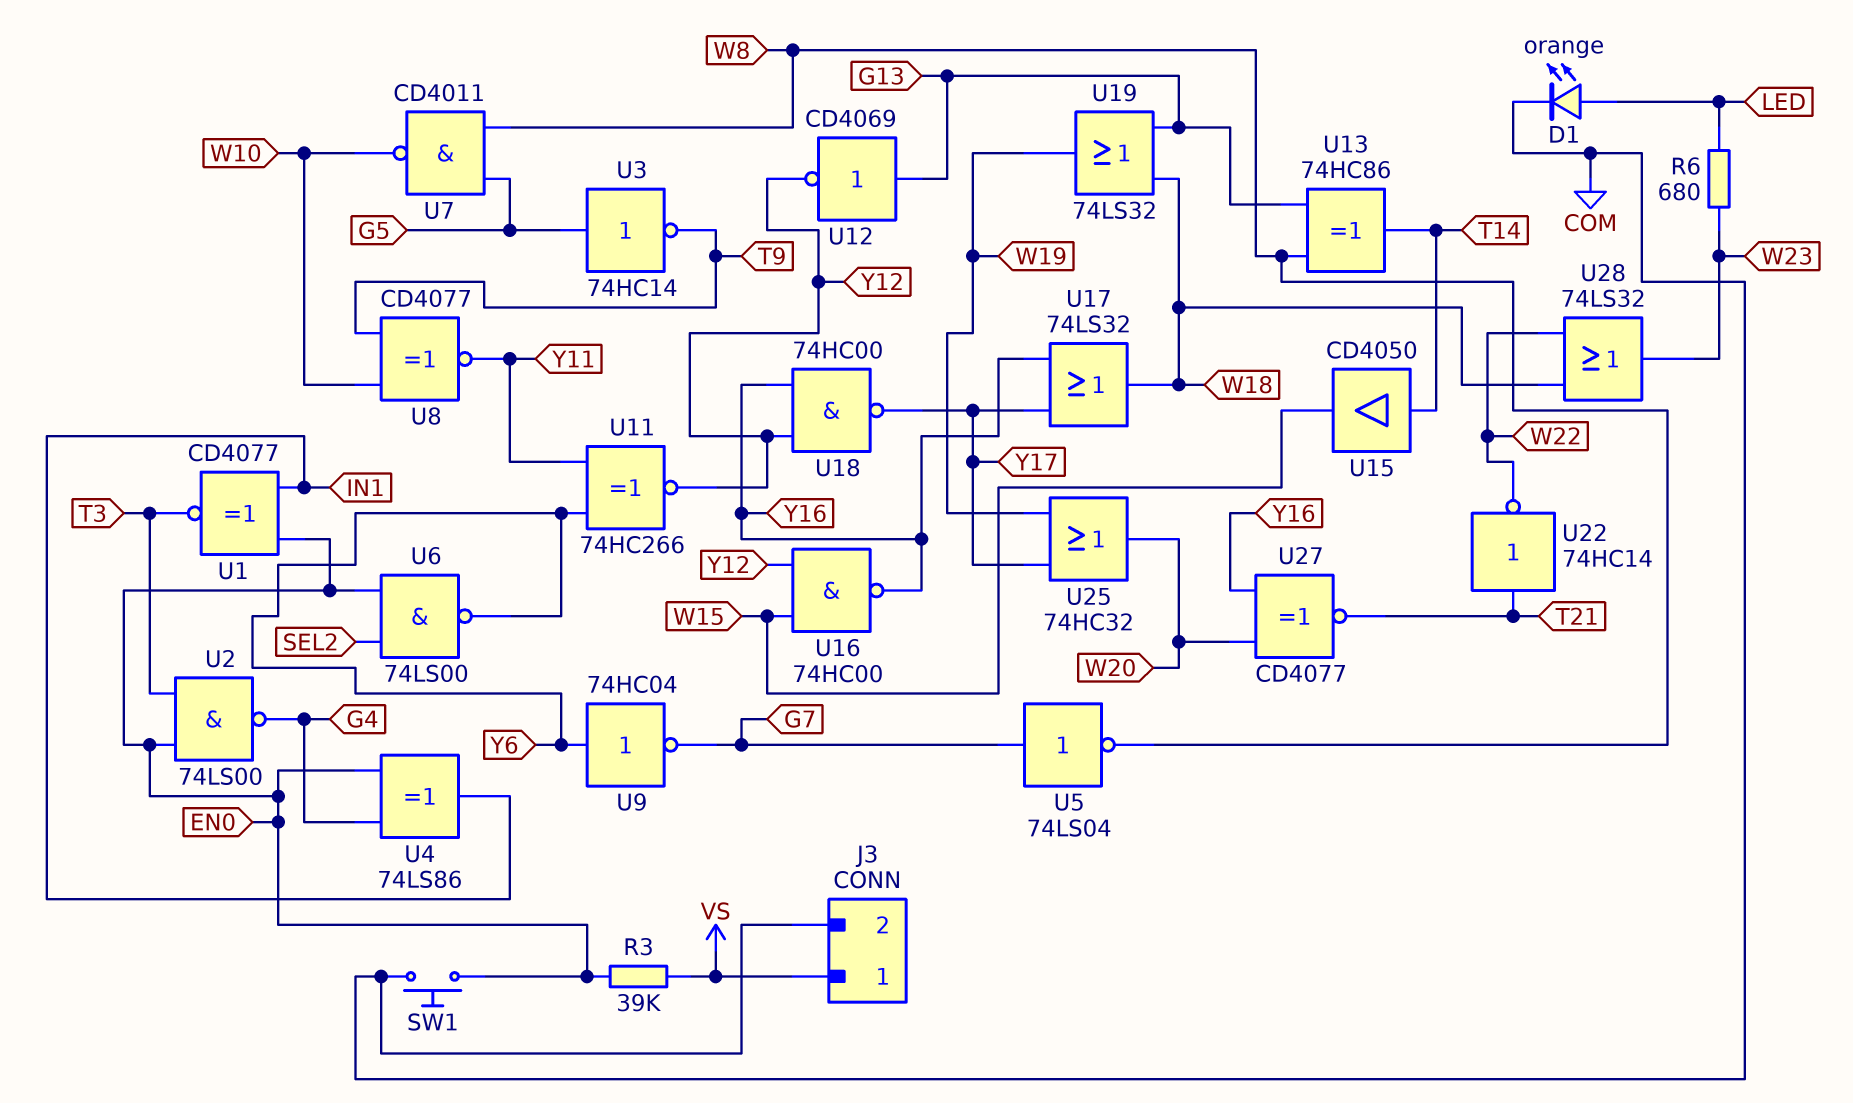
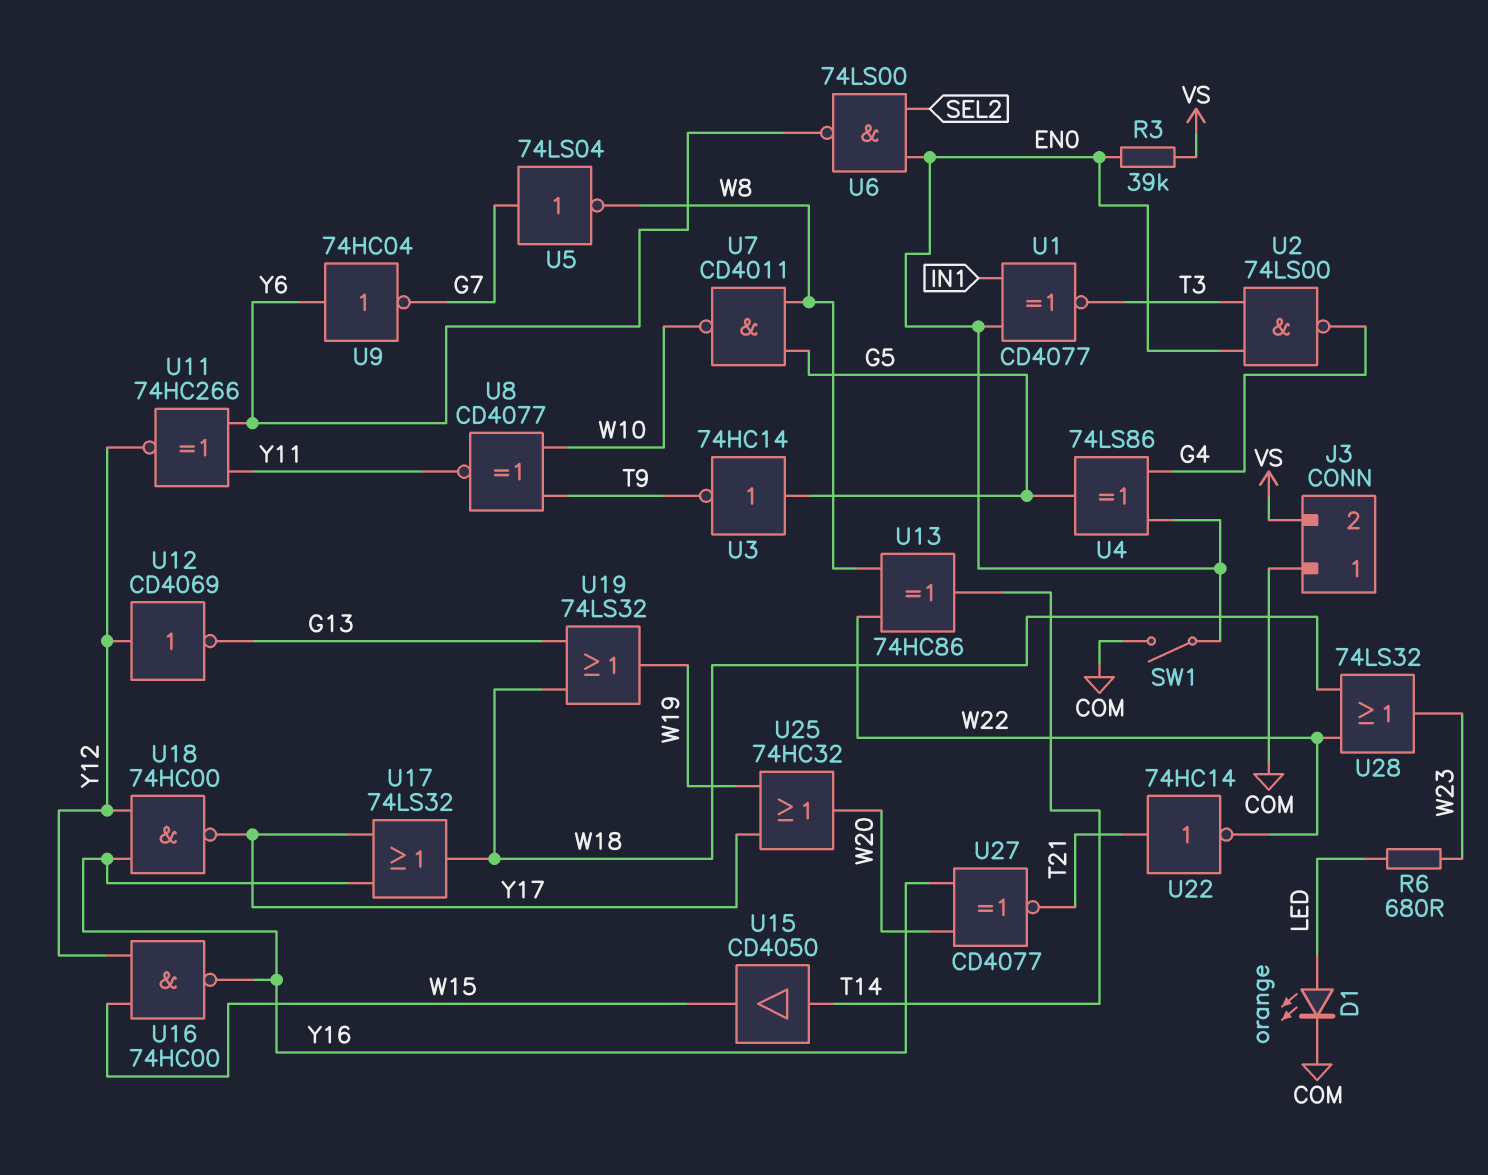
J3 pin 1: VS -> COM
J3 pin 2: COM -> VS
SW1: button (COM, EN0) -> switch (COM, EN0)
U4: XOR 74LS86 (in EN0, in G4, out IN1) -> XOR 74LS86 (in EN0, in G4, out G5)
U12: NOT CD4069 (in G13, out Y12) -> NOT CD4069 (in Y12, out G13)
U13: XOR 74HC86 (in G13, in W8, out T14) -> XOR 74HC86 (in W8, in W22, out T14)

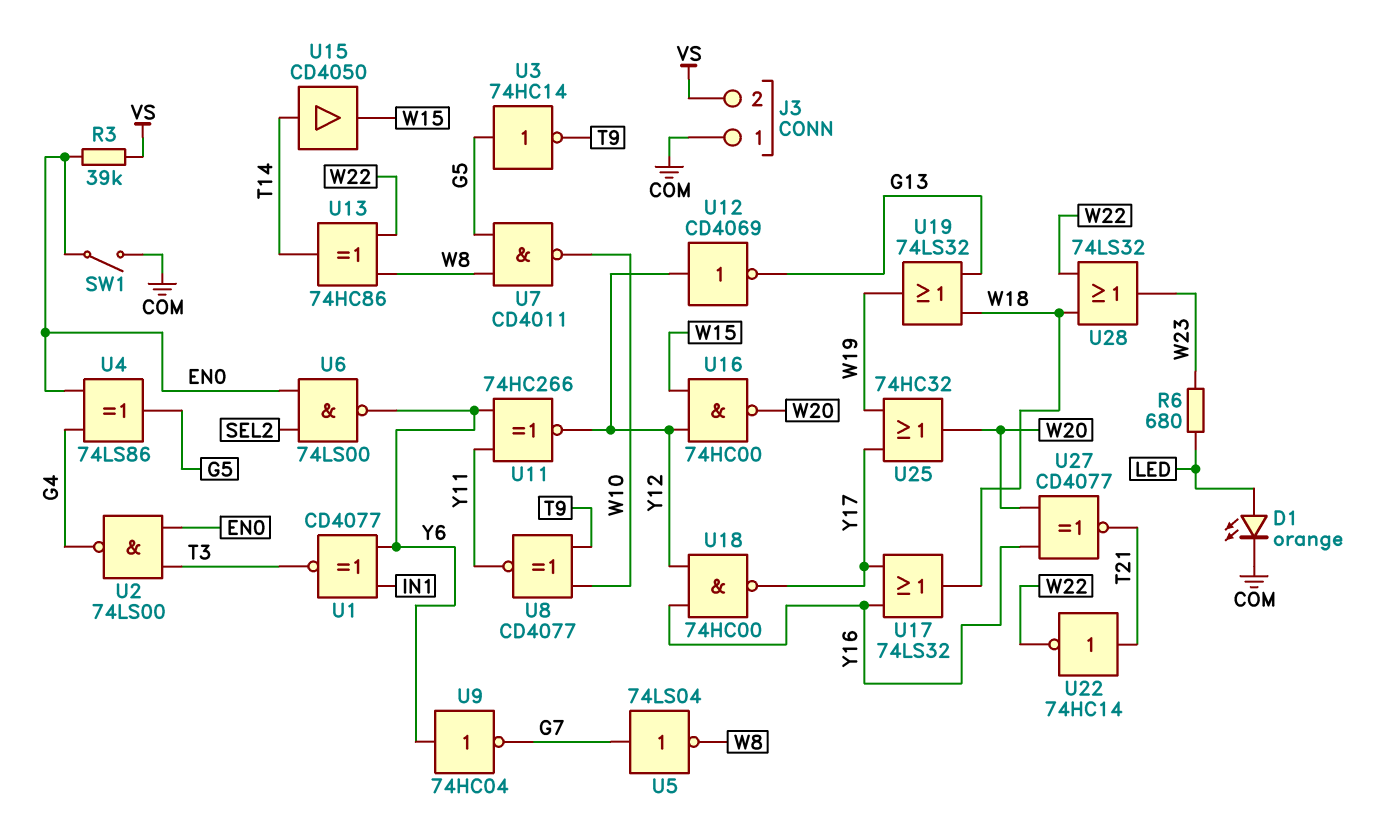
U1: XNOR CD4077 (in EN0, in IN1, out T3) -> XNOR CD4077 (in IN1, in Y6, out T3)
U16: NAND 74HC00 (in W15, in Y12, out Y16) -> NAND 74HC00 (in W15, in Y12, out W20)

